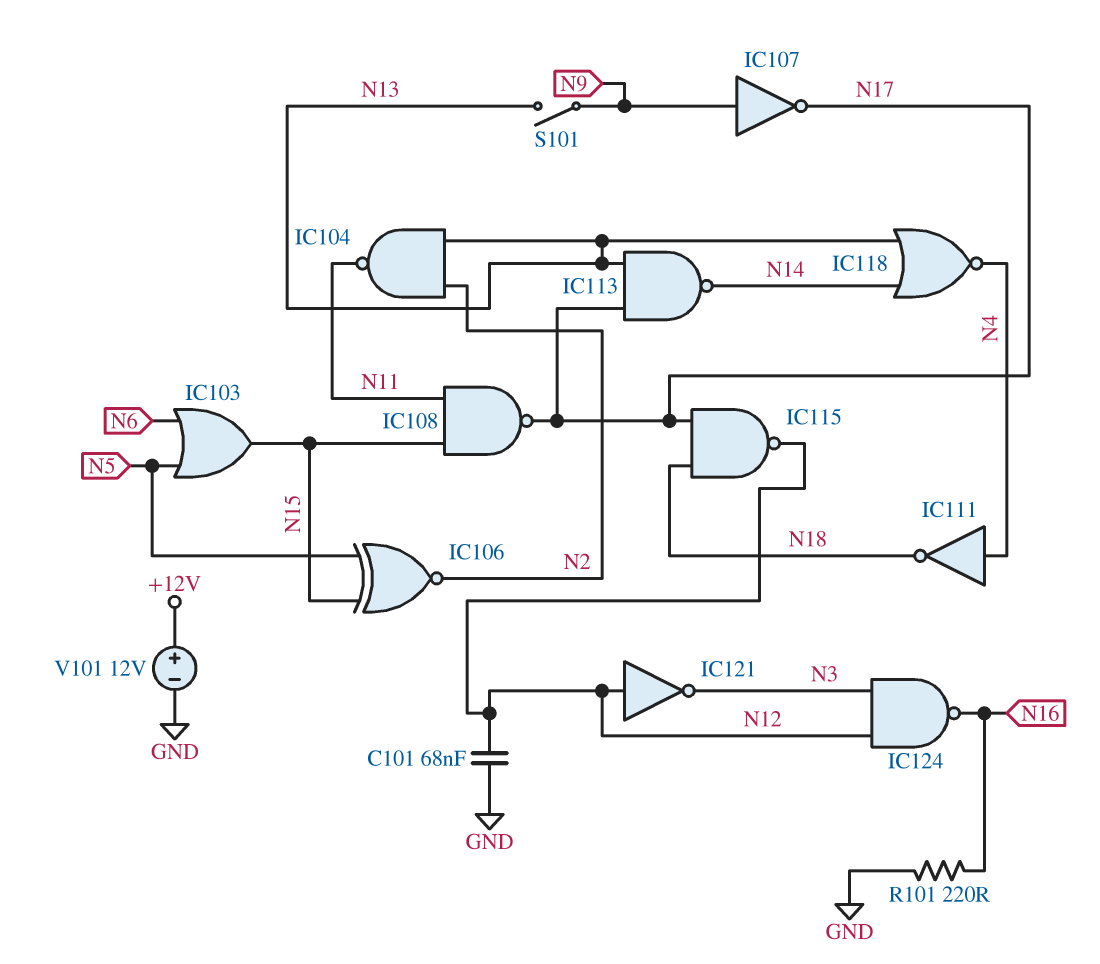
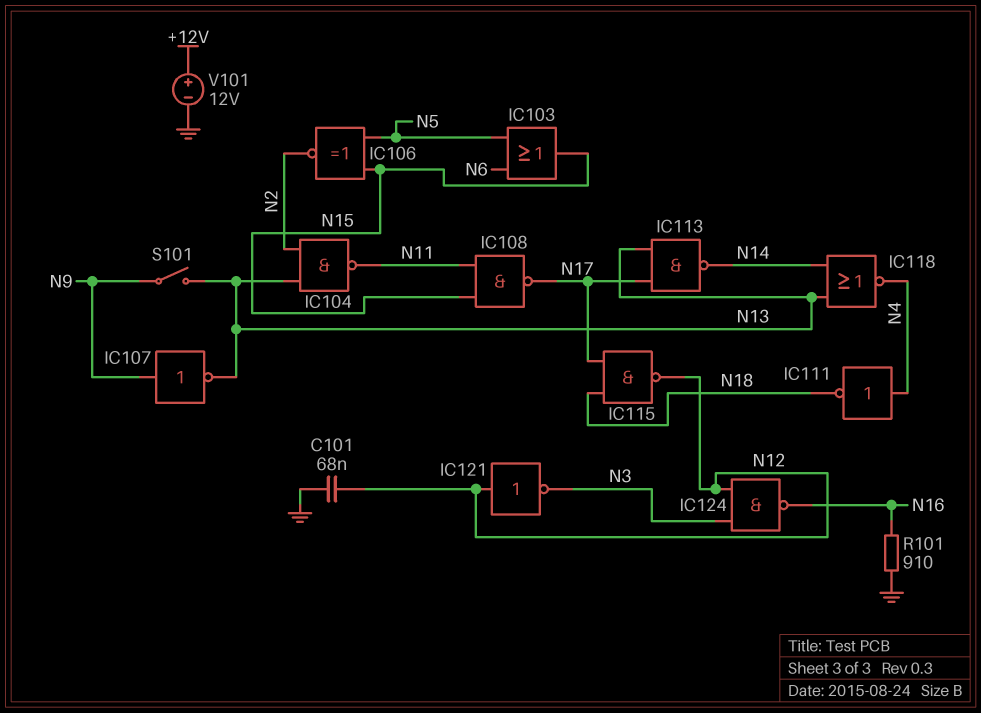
IC107: NOT (in N9, out N17) -> NOT (in N9, out N13)
R101: 220 (GND, N16) -> 910 (GND, N16)

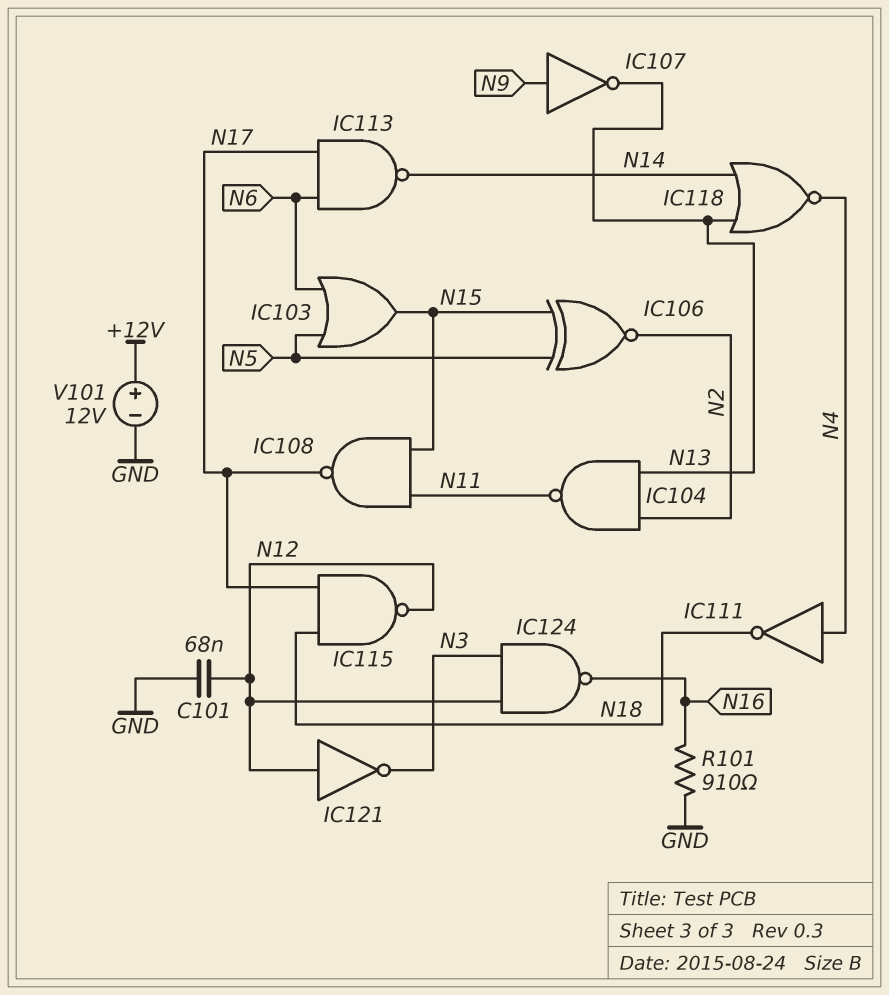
IC113: NAND (in N13, in N17, out N14) -> NAND (in N6, in N17, out N14)
S101: switch (N9, N13) -> none

